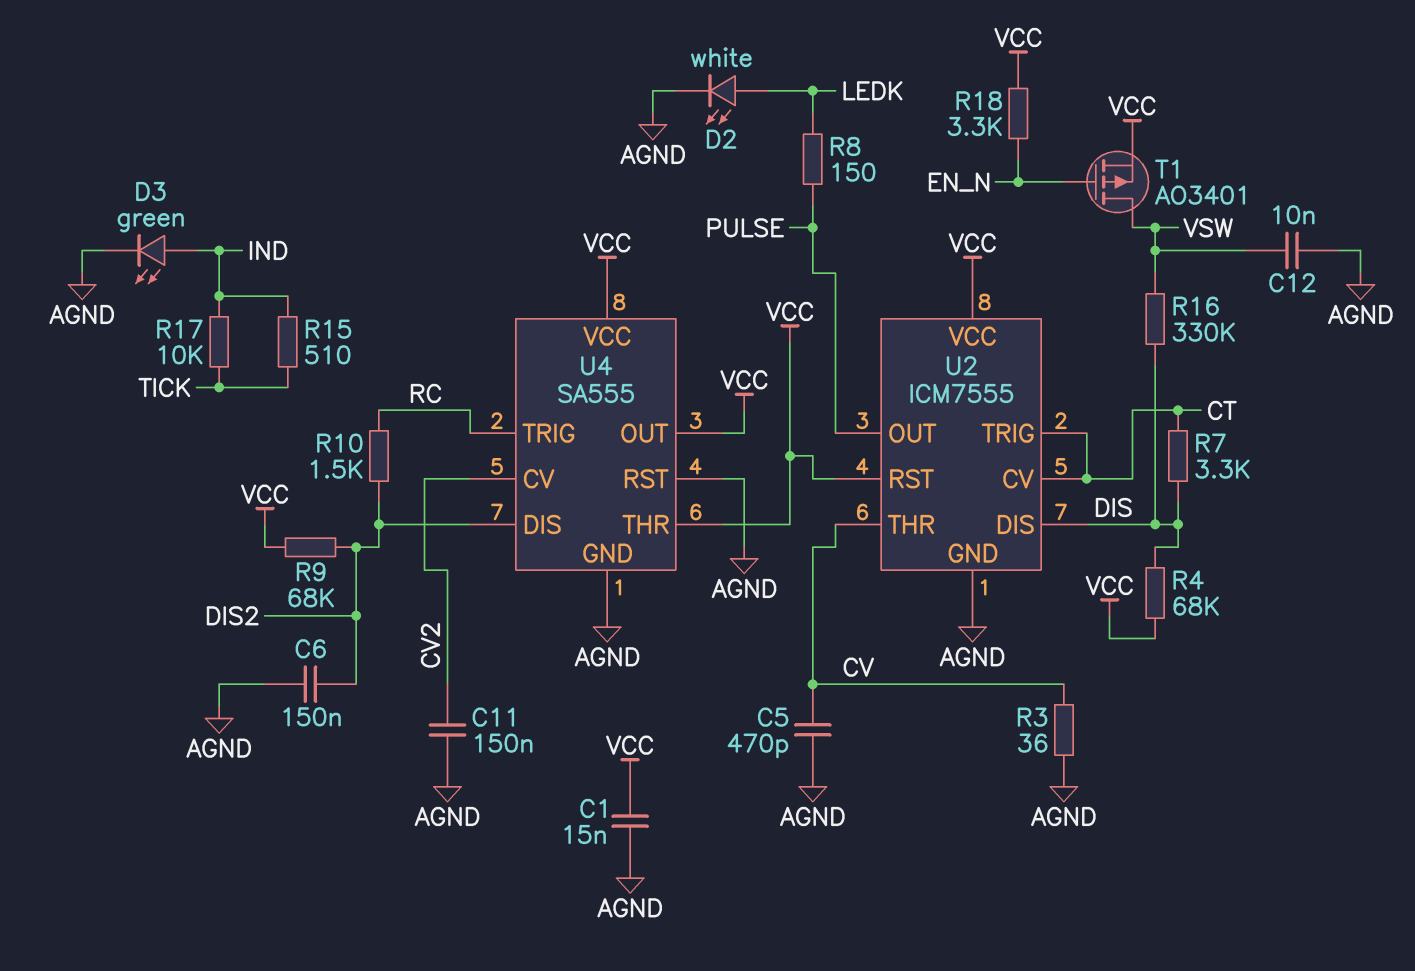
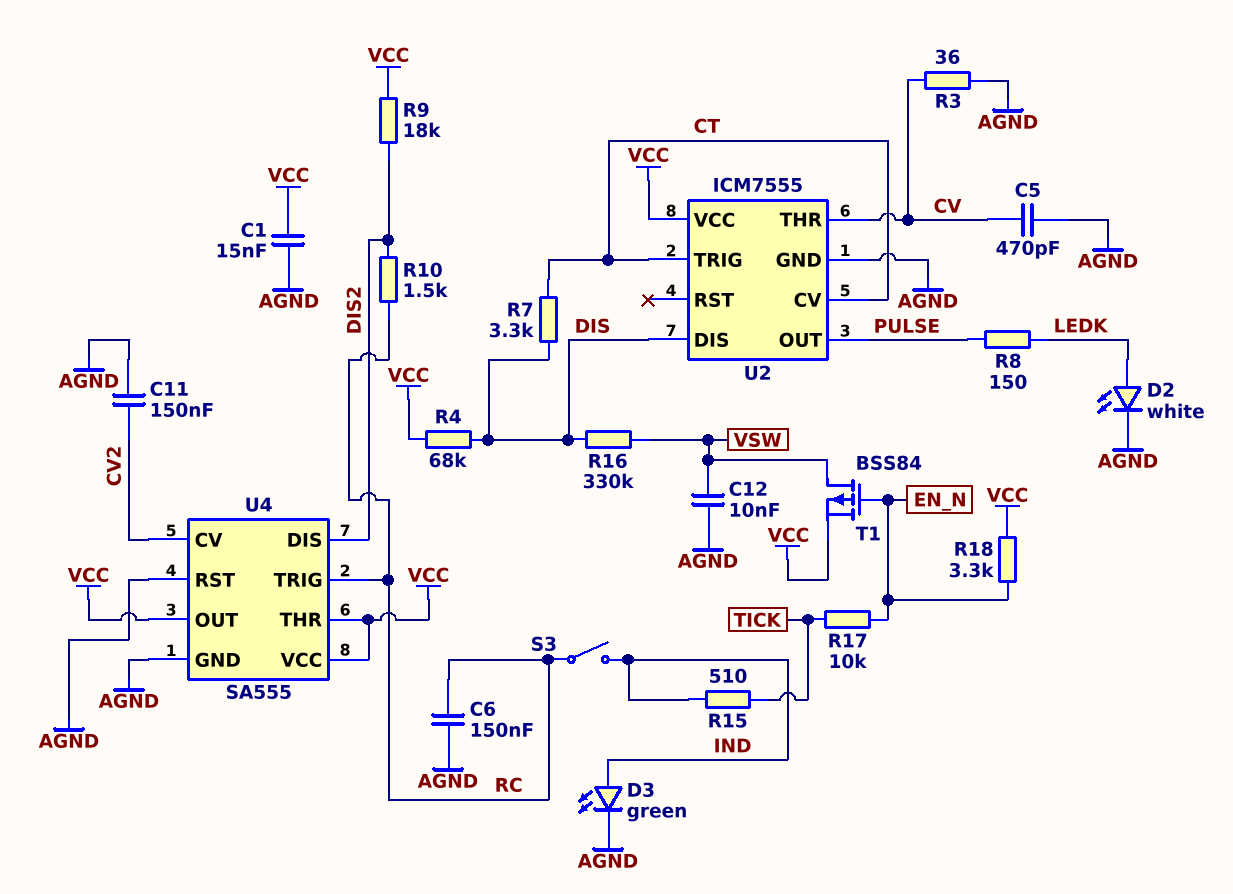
C6: 150nF (AGND, DIS2) -> 150nF (AGND, RC)
R9: 68k (DIS2, VCC) -> 18k (DIS2, VCC)
R17: 10k (IND, TICK) -> 10k (EN_N, TICK)
S3: none -> switch (IND, RC)
T1: PMOS AO3401 (G EN_N, D VSW, S VCC) -> PMOS BSS84 (G EN_N, D VSW, S VCC)
U2 pin RST: VCC -> none

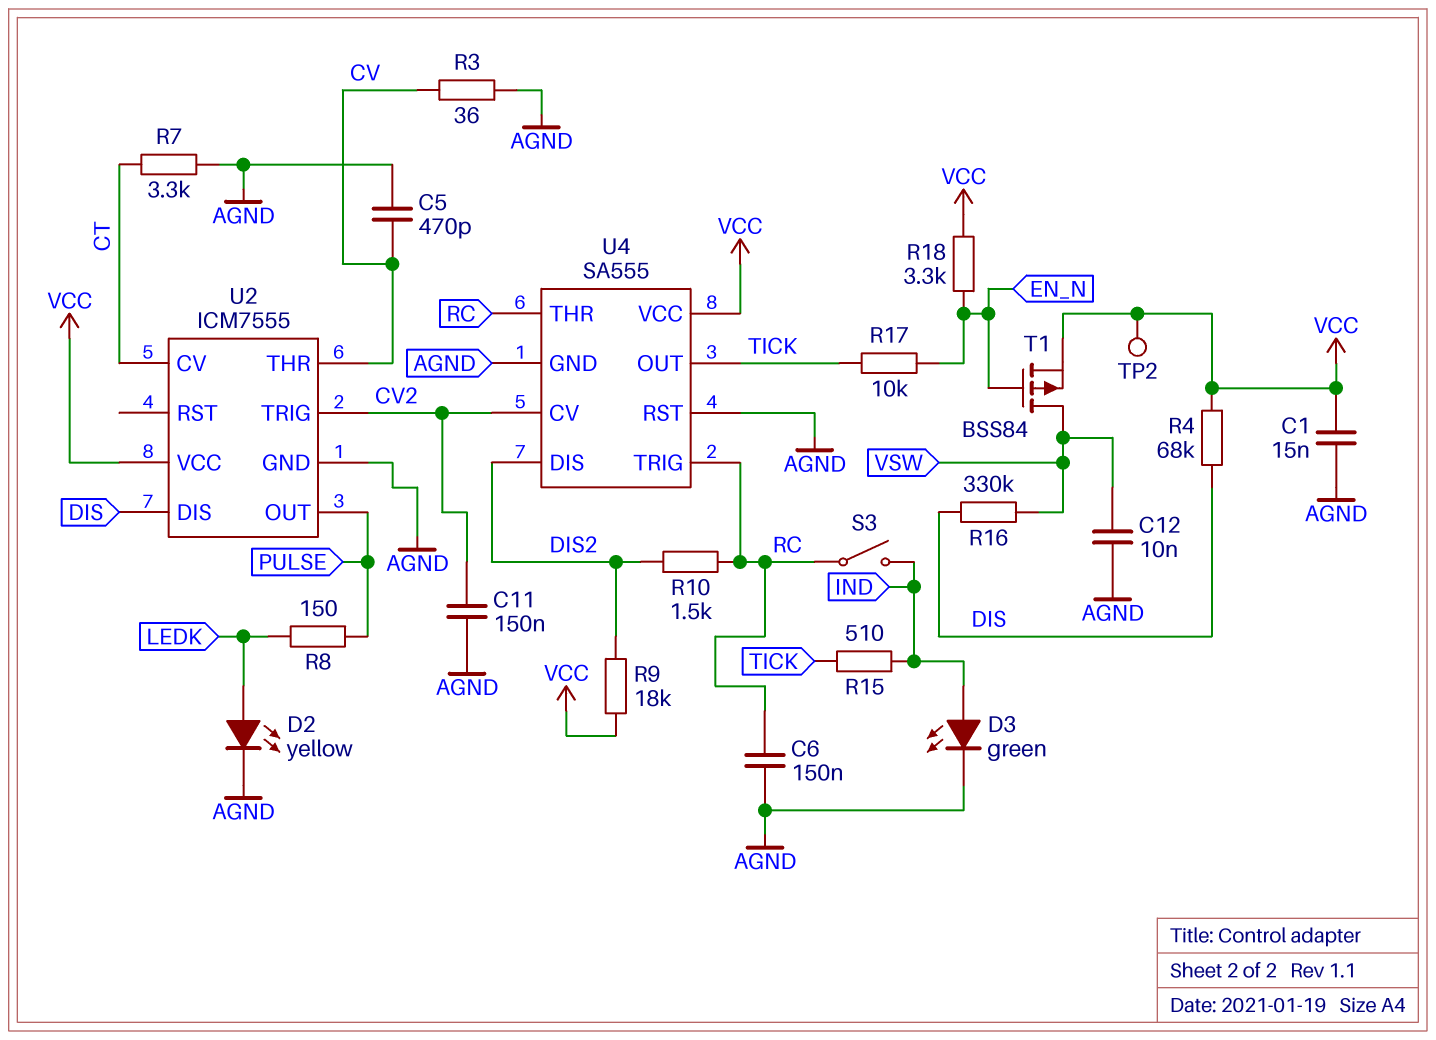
D2: LED white (A LEDK, K AGND) -> LED yellow (A LEDK, K AGND)
R7: 3.3k (CT, DIS) -> 3.3k (AGND, CT)
TP2: none -> test point (VCC)
U2 pin TRIG: CT -> CV2
U4 pin OUT: VCC -> TICK
U4 pin THR: VCC -> RC

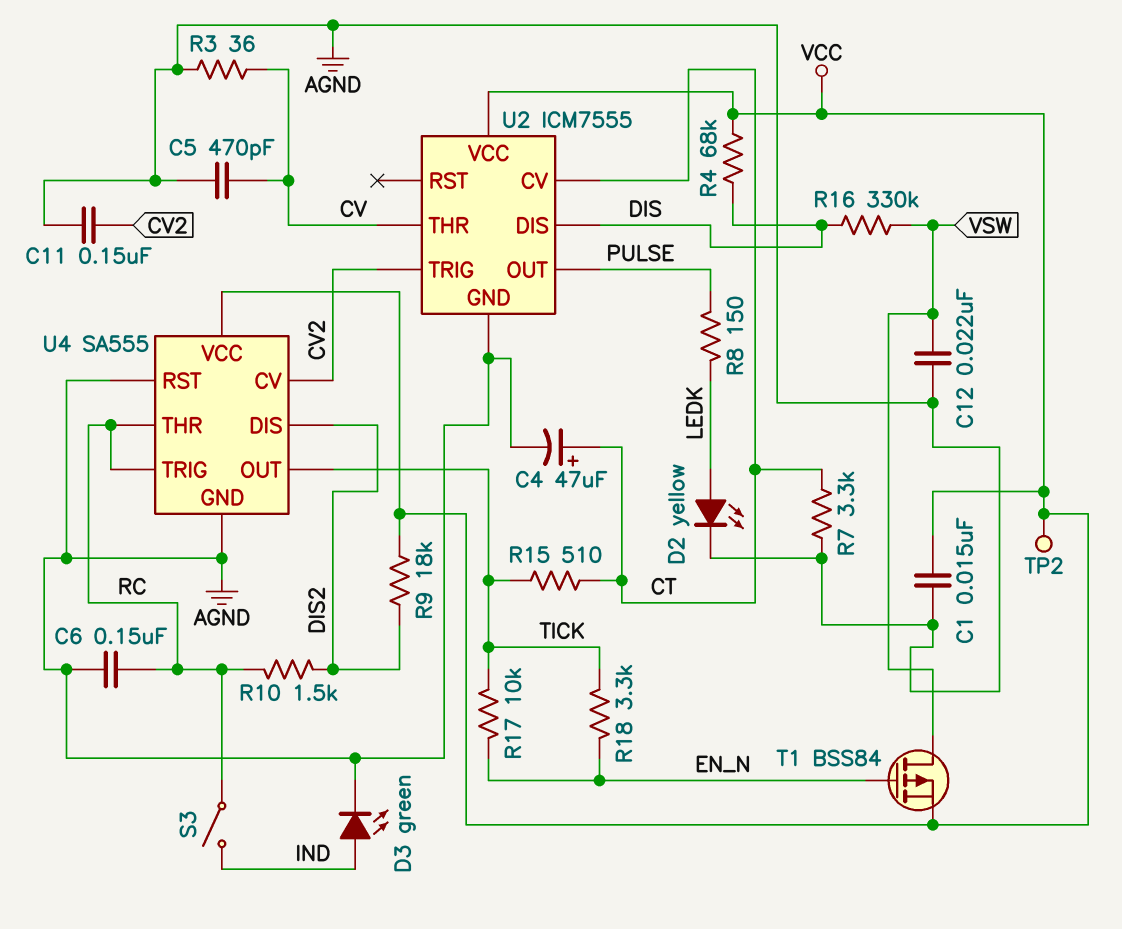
C4: none -> 47uF (plus CT, minus AGND)
C12: 10nF (AGND, VSW) -> 22nF (AGND, VSW)
R15: 510 (IND, TICK) -> 510 (CT, TICK)
R18: 3.3k (EN_N, VCC) -> 3.3k (EN_N, TICK)

